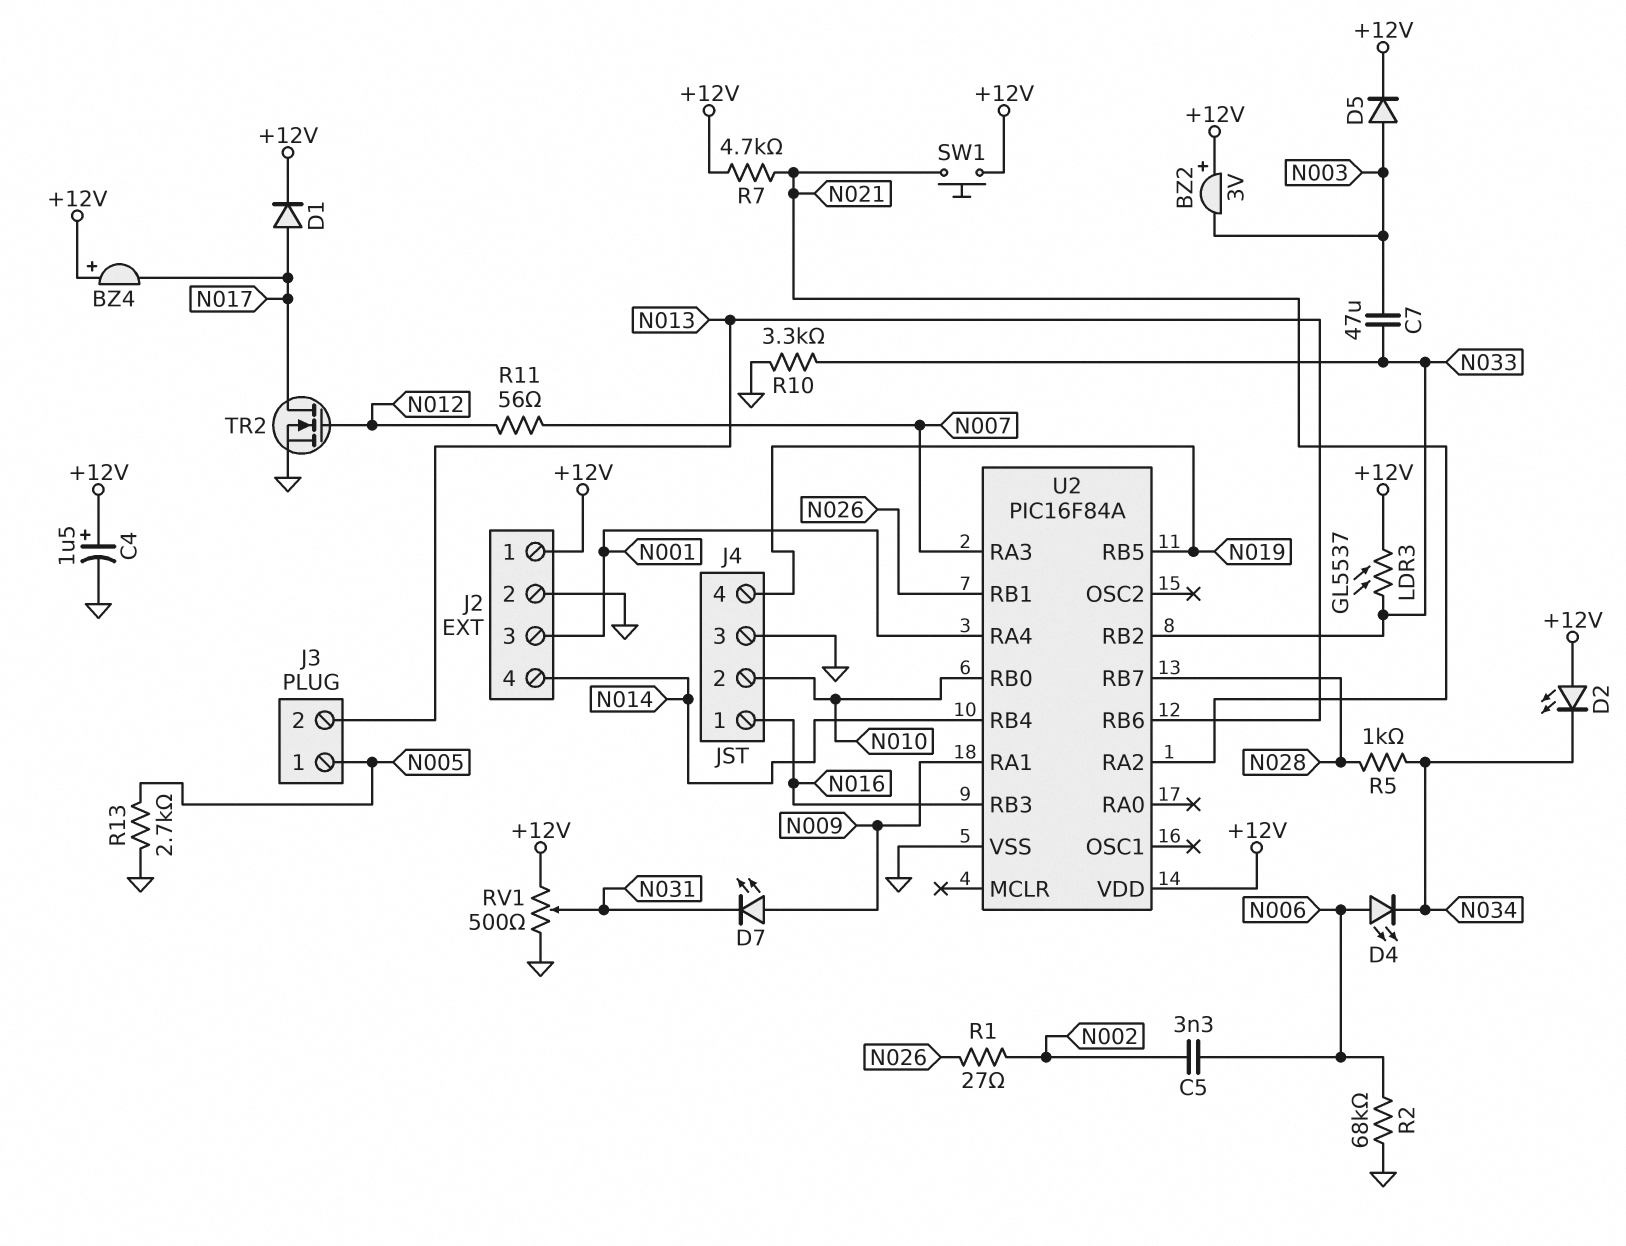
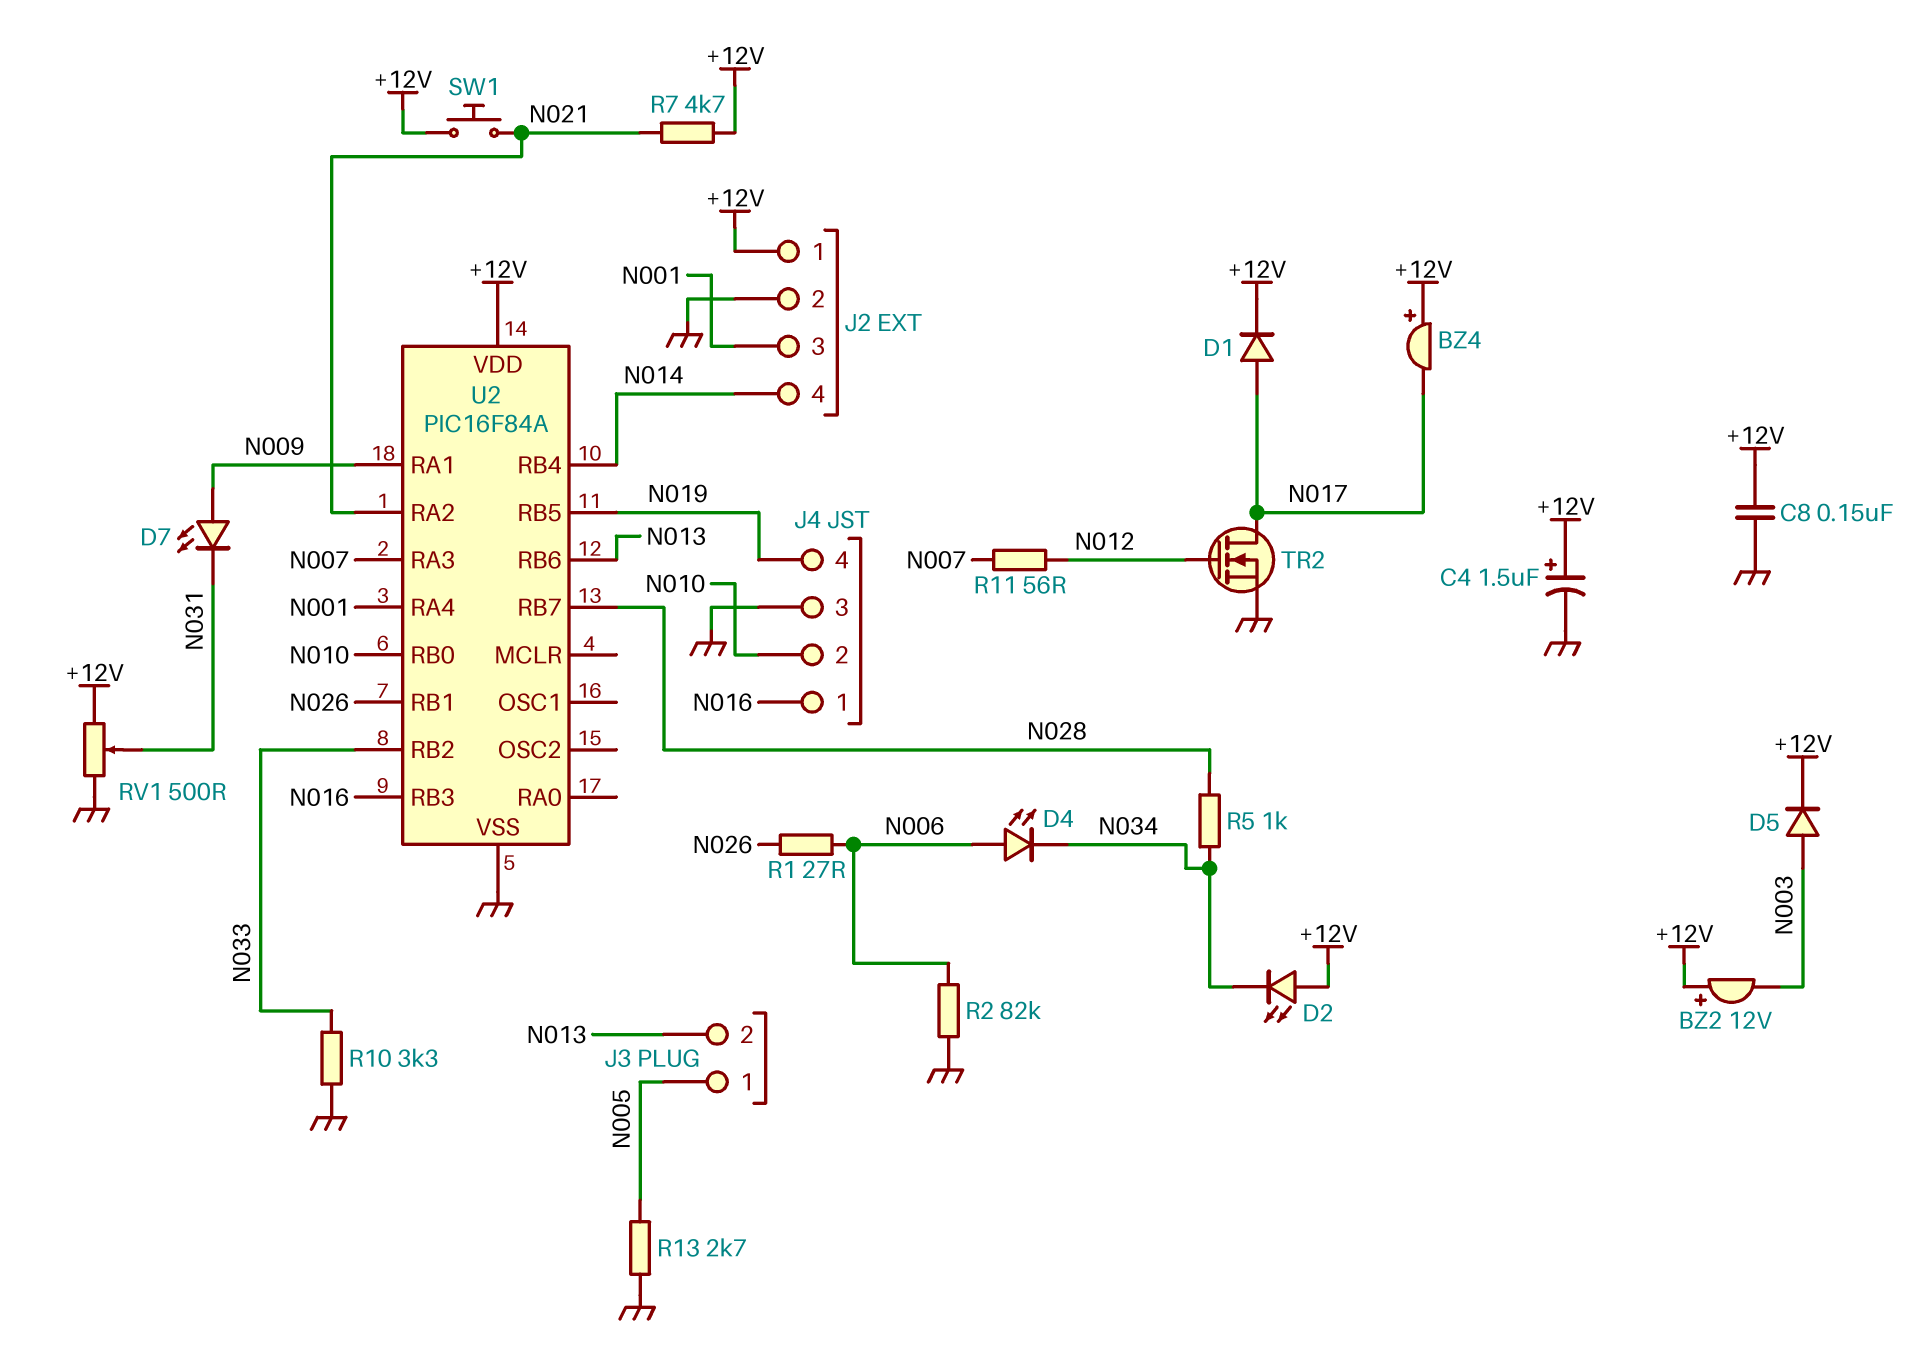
BZ2: buzzer 3V (plus +12V, minus N003) -> buzzer 12V (plus +12V, minus N003)
C5: 3.3nF (N002, N006) -> none
C7: 47uF (N003, N033) -> none
C8: none -> 150nF (+12V, GND)
LDR3: GL5537 (+12V, N033) -> none
R1: 27 (N002, N026) -> 27 (N006, N026)
R2: 68k (GND, N006) -> 82k (GND, N006)

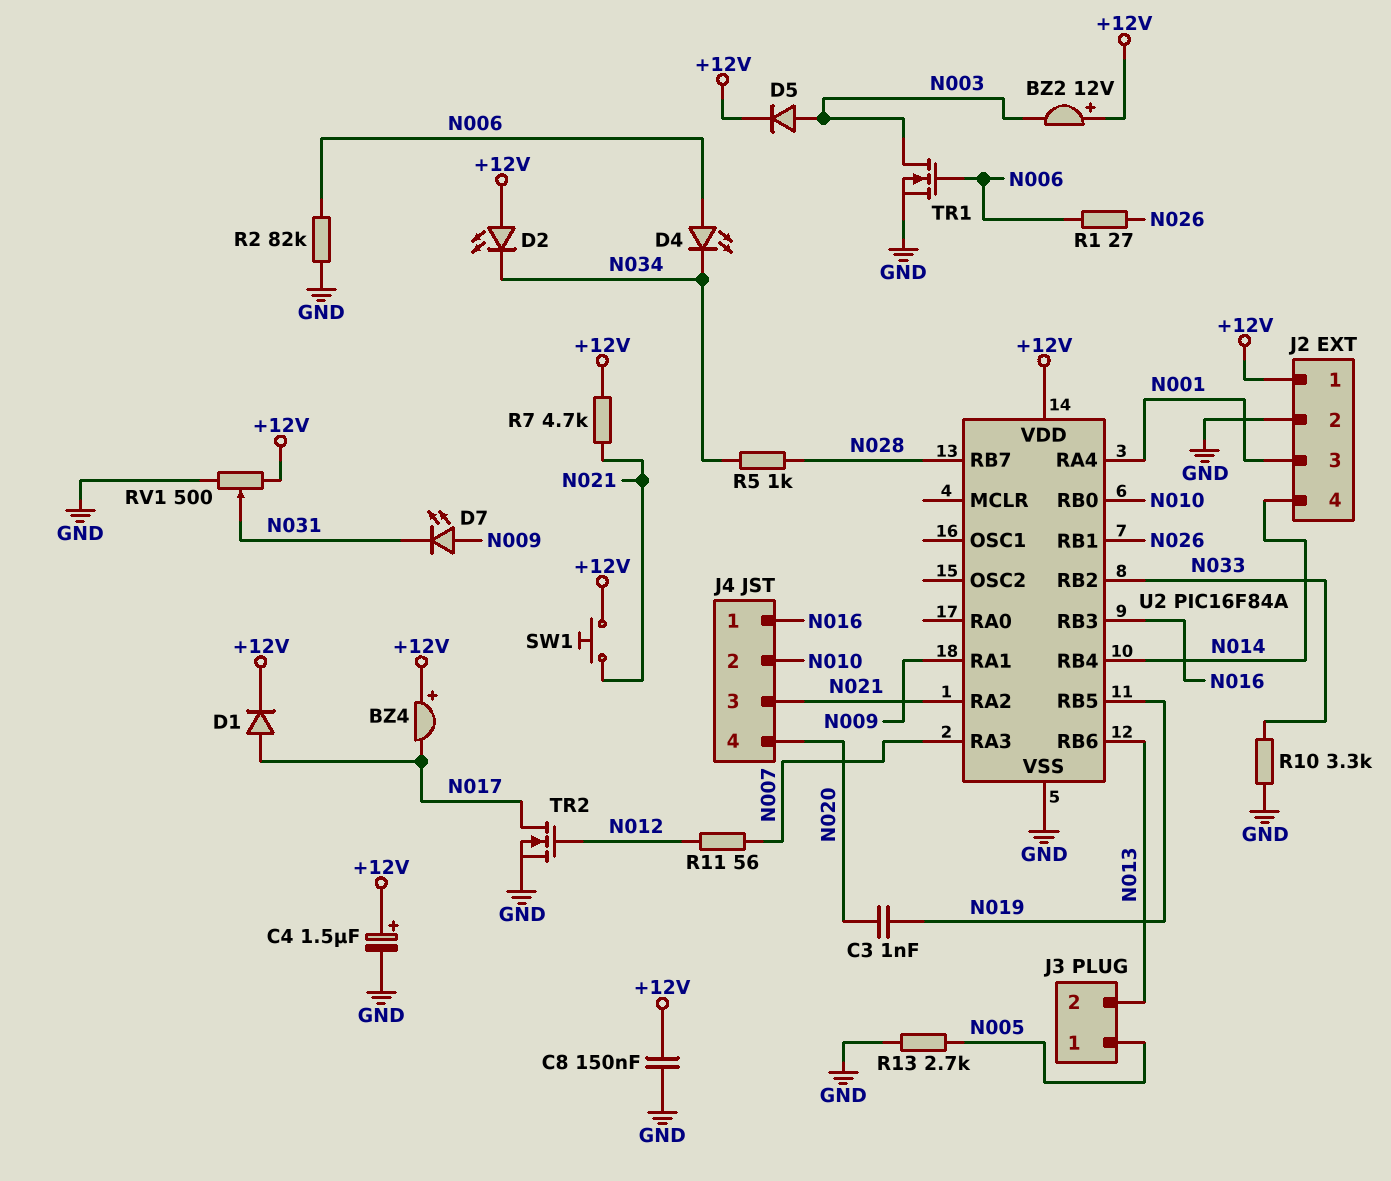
C3: none -> 1nF (N019, N020)
J4 pin 3: GND -> N021
J4 pin 4: N019 -> N020
TR1: none -> NMOS (G N006, D N003, S GND)

